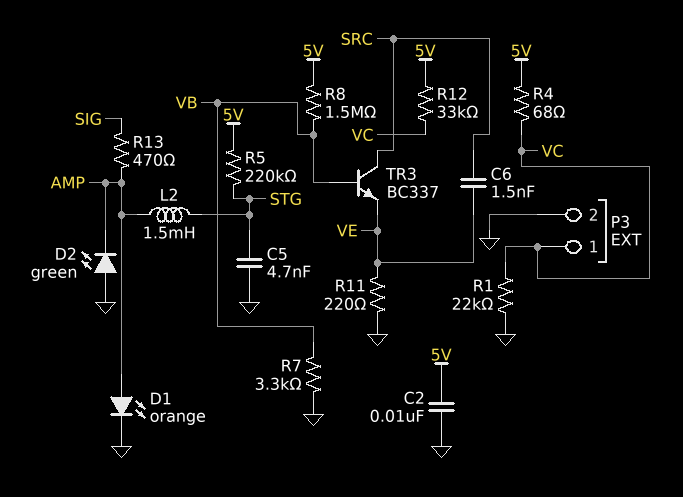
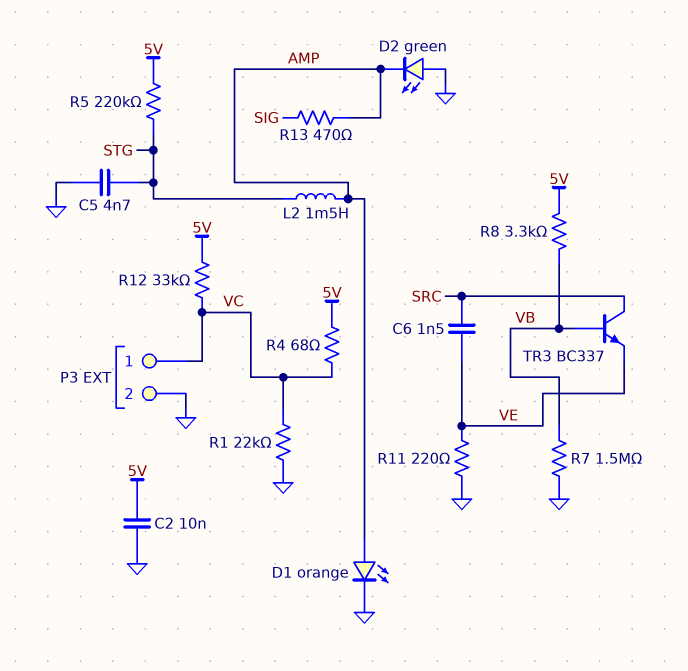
R7: 3.3k (GND, VB) -> 1.5M (GND, VB)
R8: 1.5M (5V, VB) -> 3.3k (5V, VB)

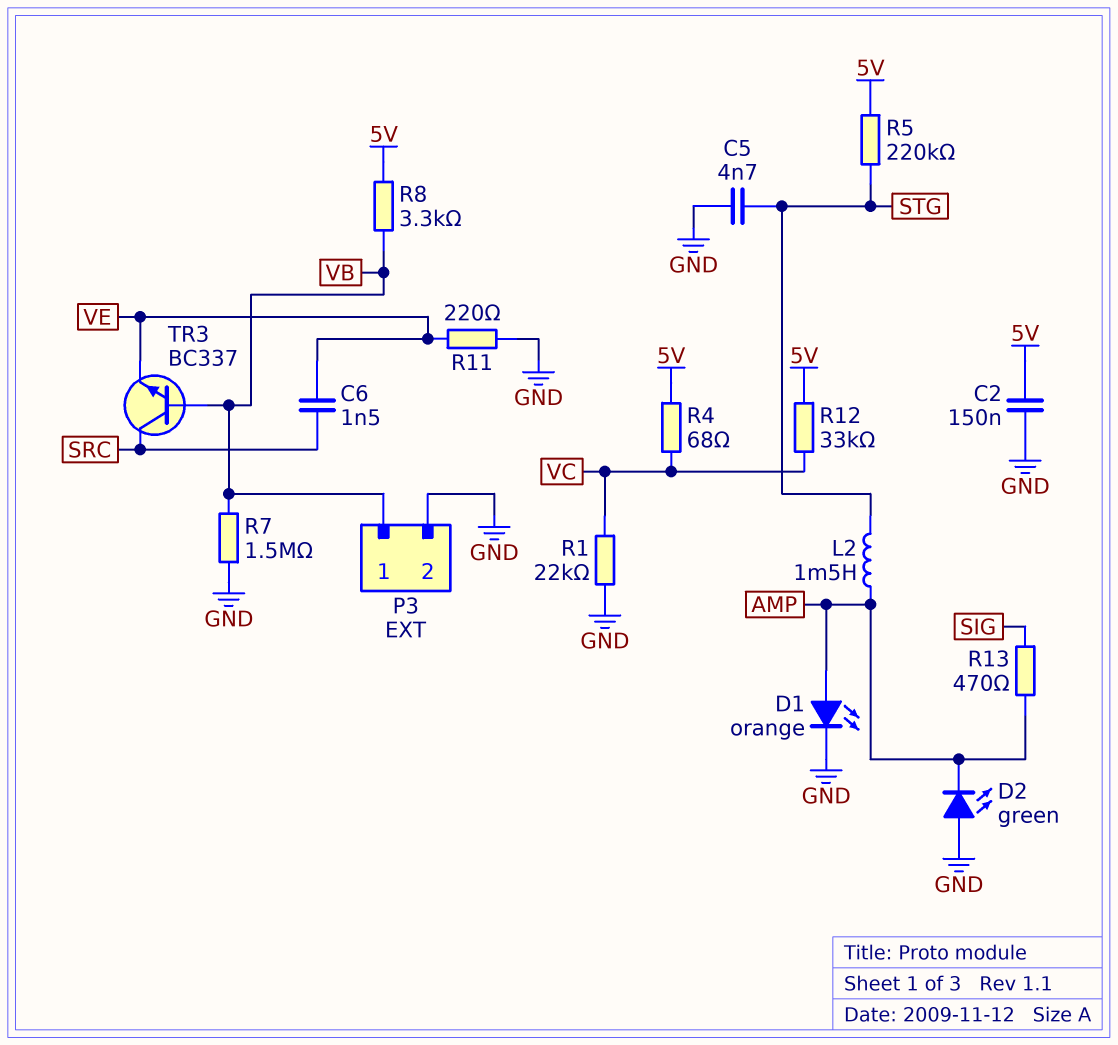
C2: 10nF (5V, GND) -> 150nF (5V, GND)
P3 pin 1: VC -> VB

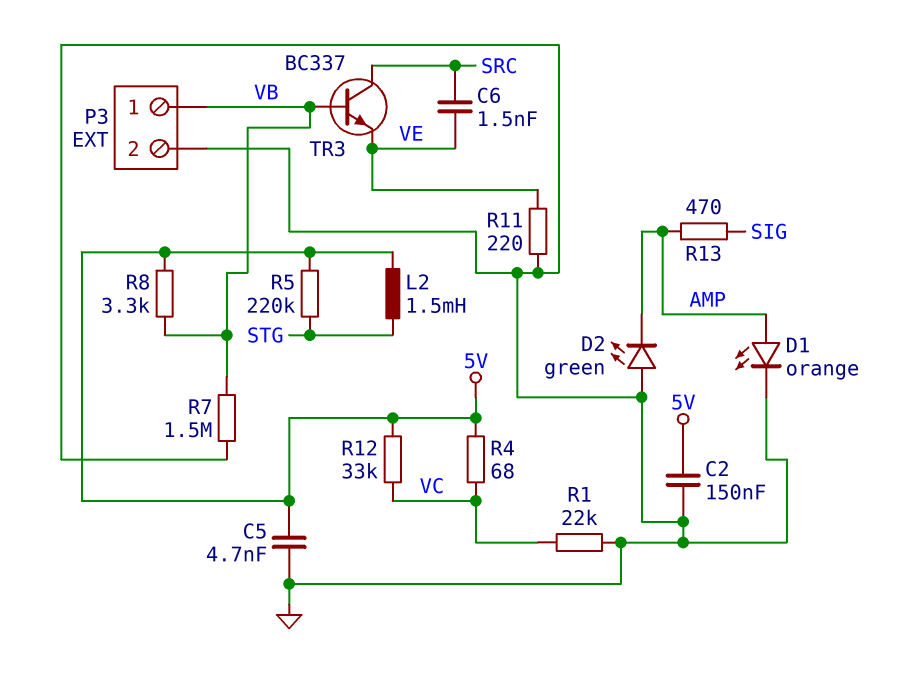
C5: 4.7nF (GND, STG) -> 4.7nF (5V, GND)
L2: 1.5mH (AMP, STG) -> 1.5mH (5V, STG)

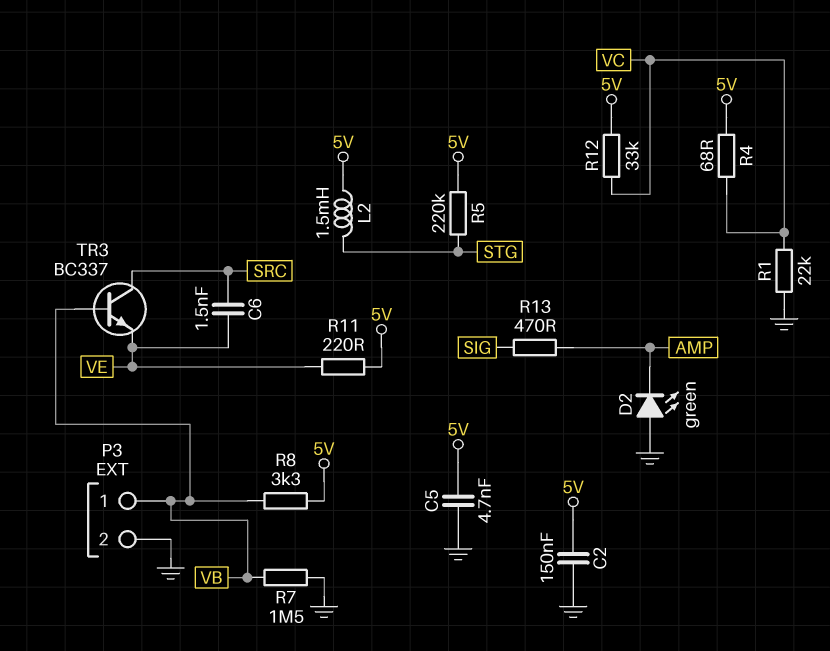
D1: LED orange (A AMP, K GND) -> none
R11: 220 (GND, VE) -> 220 (5V, VE)

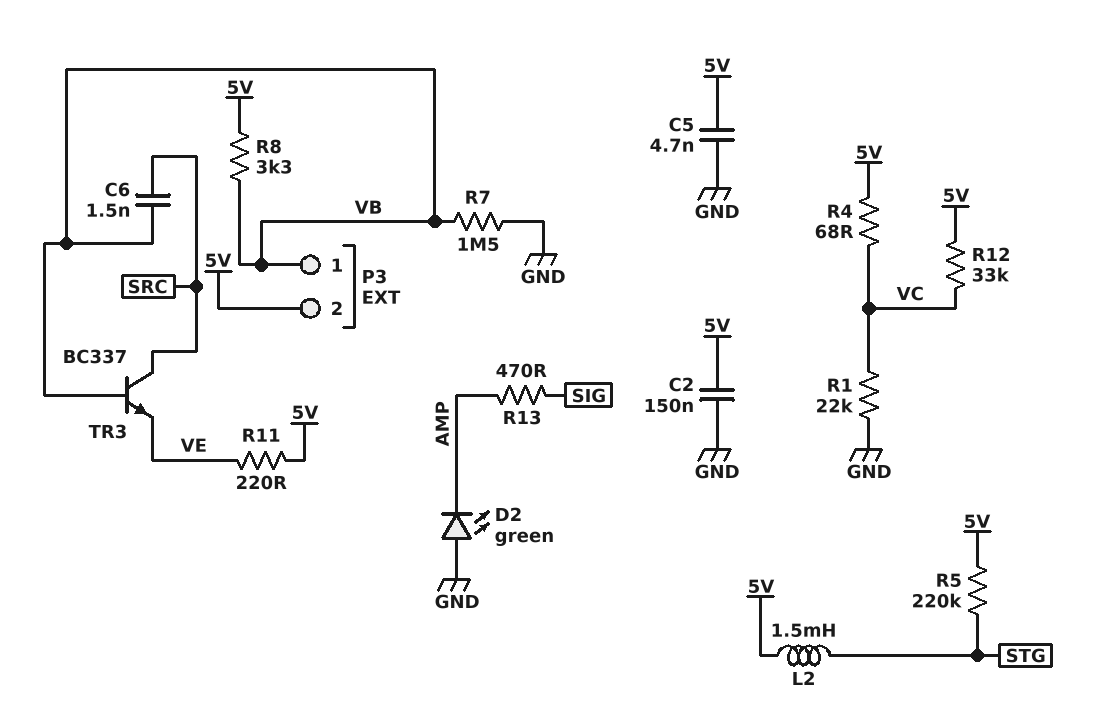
C6: 1.5nF (SRC, VE) -> 1.5nF (SRC, VB)
P3 pin 2: GND -> 5V

